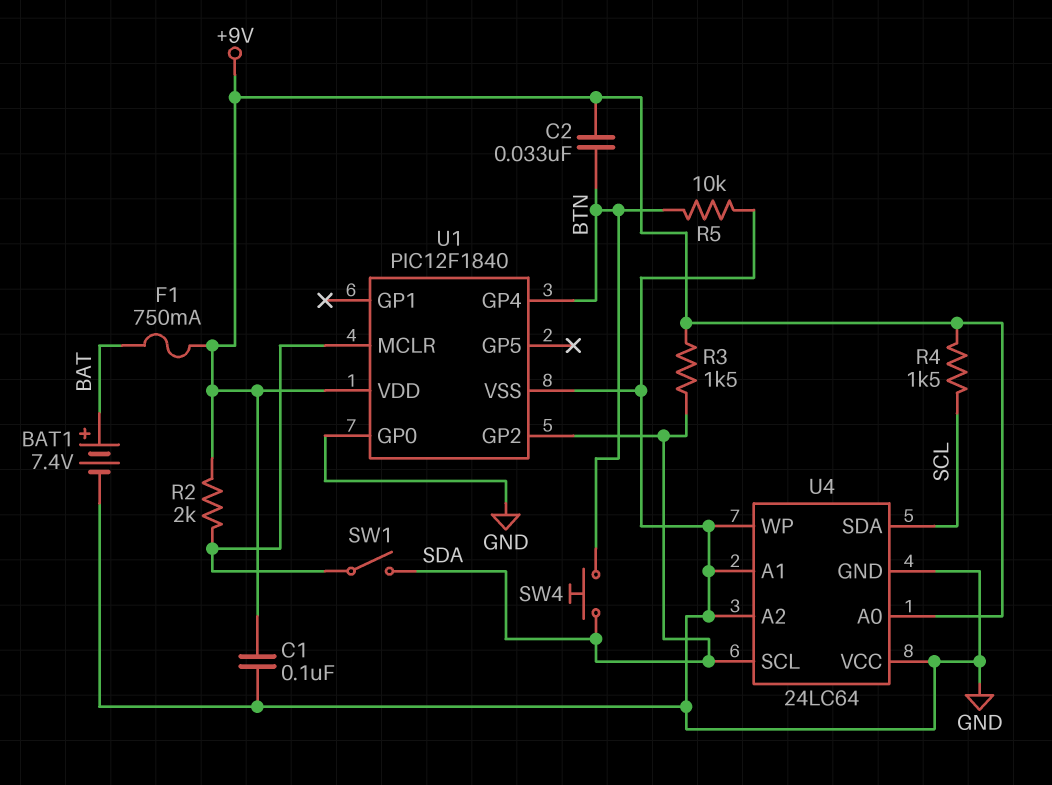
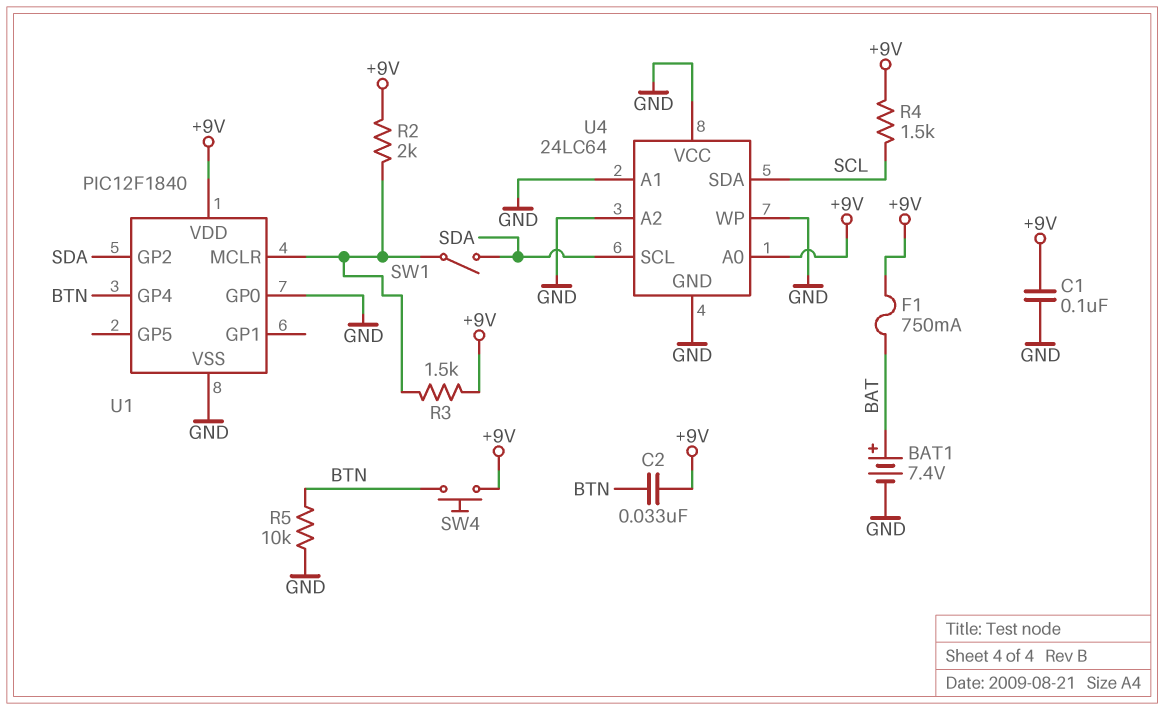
R3: 1.5k (+9V, SDA) -> 1.5k (+9V, U1/MCLR)
SW4: button (BTN, SDA) -> button (+9V, BTN)

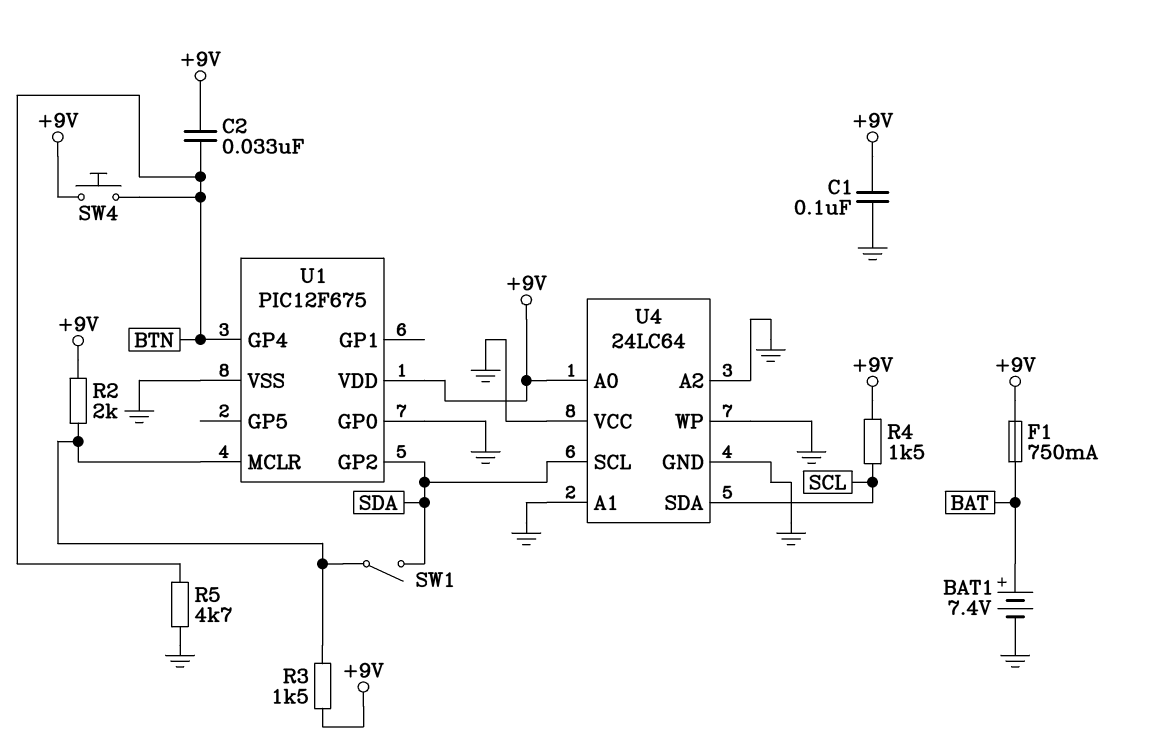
R5: 10k (BTN, GND) -> 4.7k (BTN, GND)
U1: PIC12F1840 -> PIC12F675

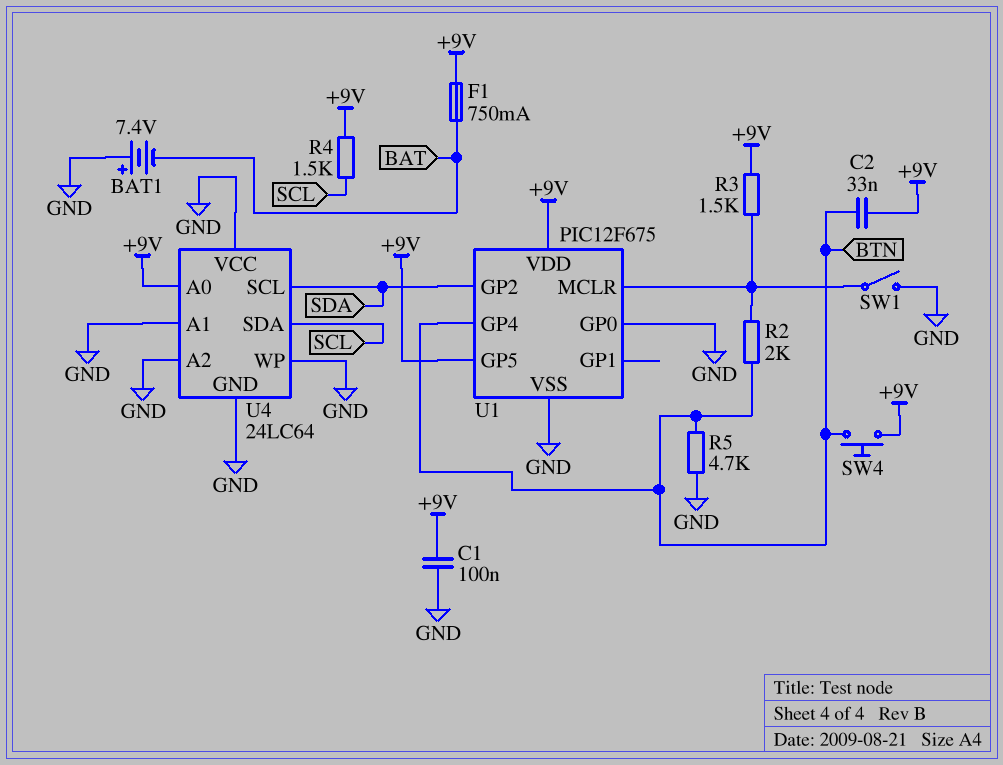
BAT1: 7.4V (plus BAT, minus GND) -> 7.4V (plus GND, minus BAT)
R2: 2k (+9V, U1/MCLR) -> 2k (BTN, U1/MCLR)
SW1: switch (SDA, U1/MCLR) -> switch (GND, U1/MCLR)
U1 pin GP5: none -> +9V

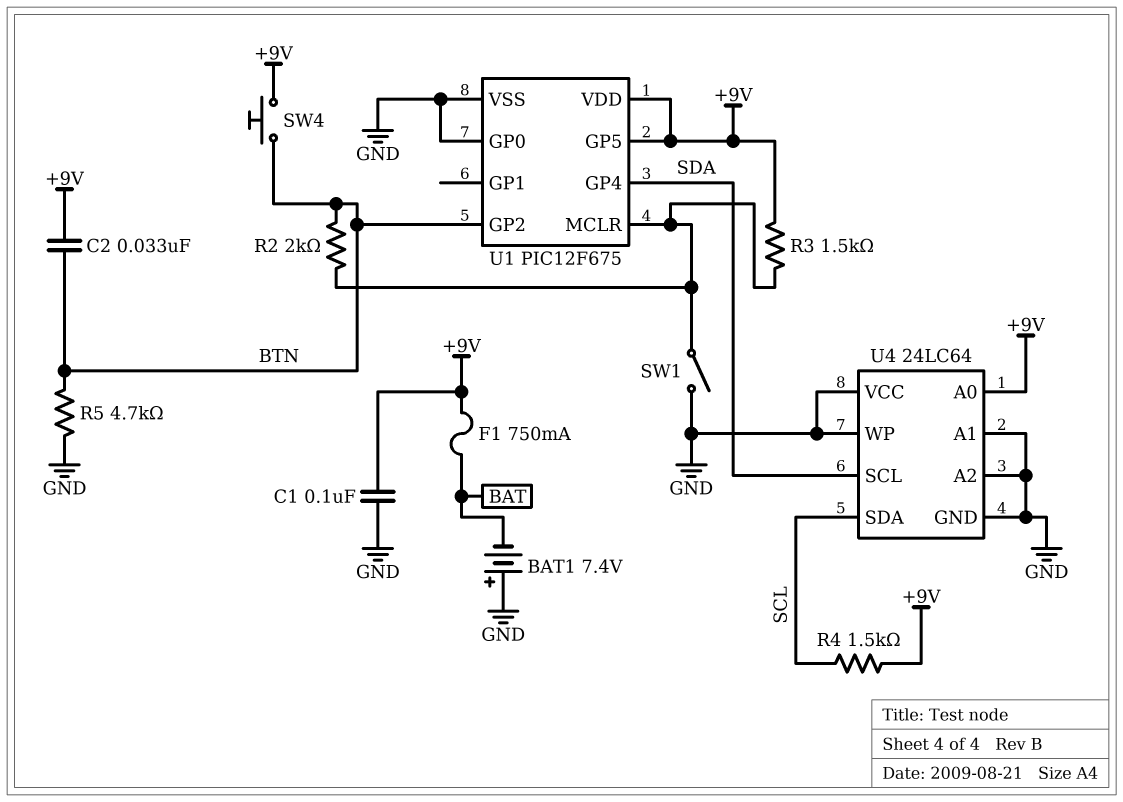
U1 pin GP2: SDA -> BTN
U1 pin GP4: BTN -> SDA

